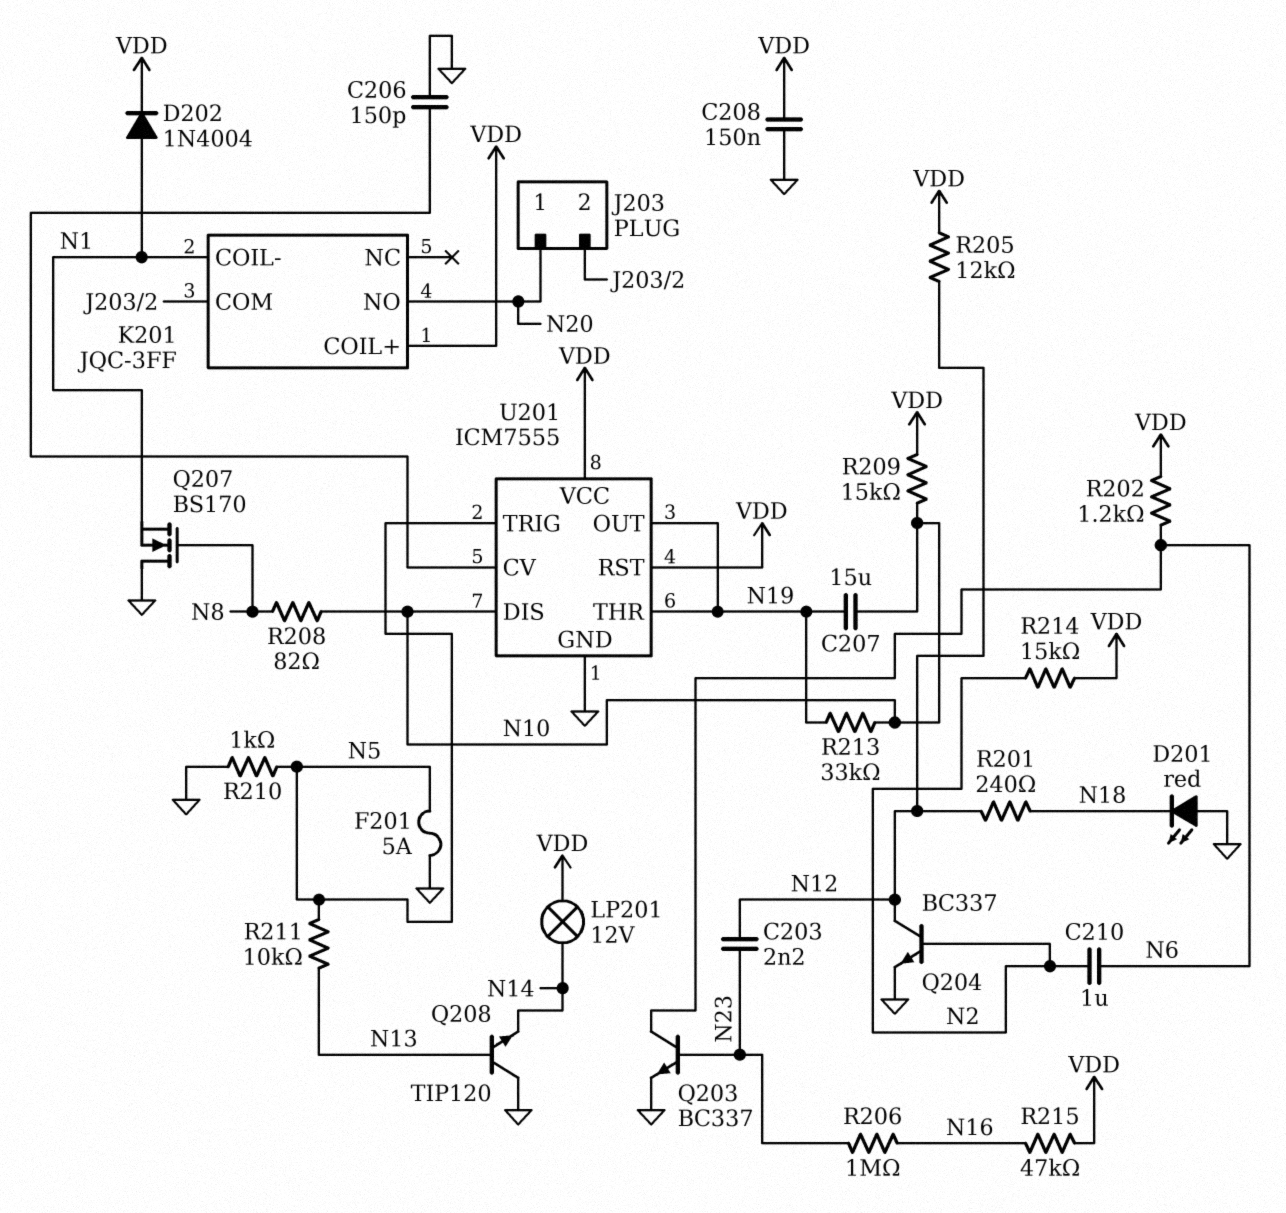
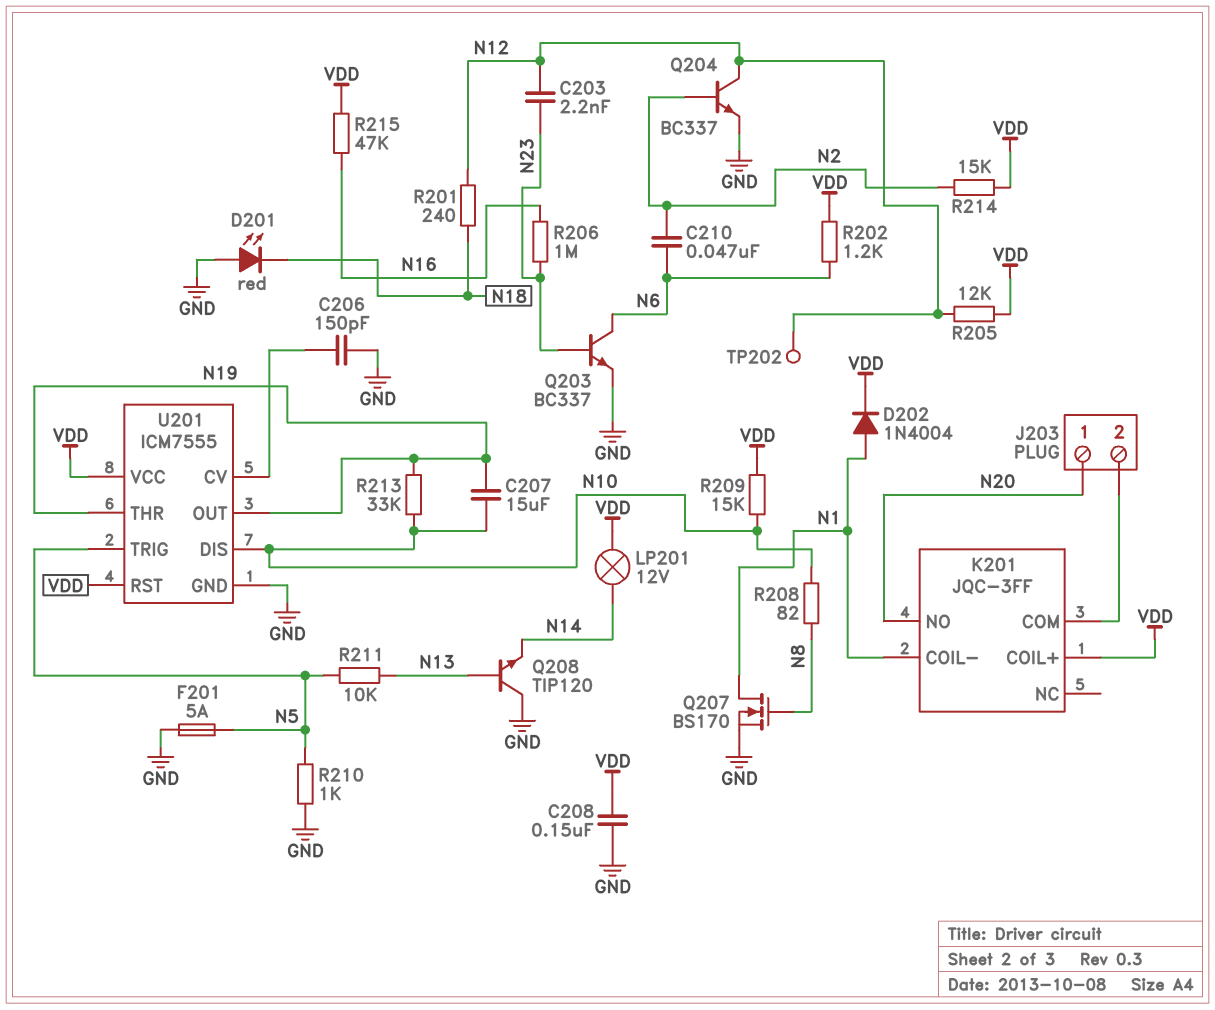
C210: 1uF (N2, N6) -> 47nF (N2, N6)
Q207: NMOS BS170 (G N8, D GND, S N1) -> NMOS BS170 (G N8, D N1, S GND)
TP202: none -> test point (N12)

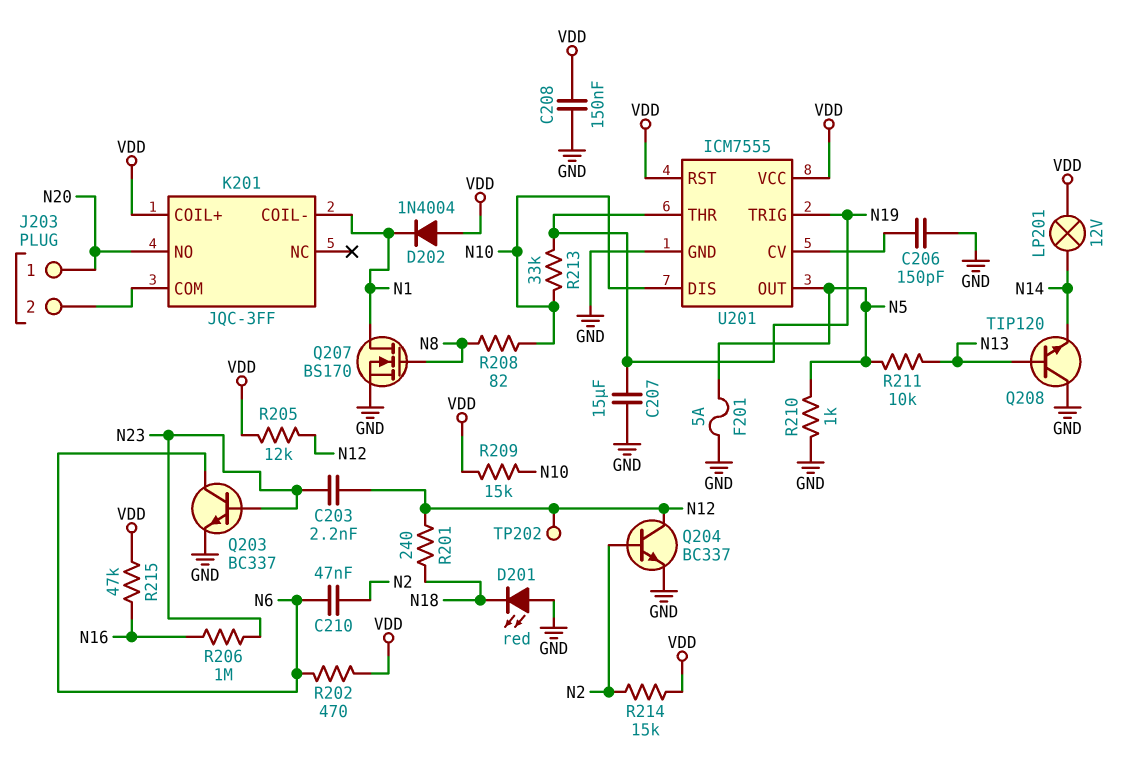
C207: 15uF (N10, N19) -> 15uF (GND, N19)
D202: diode 1N4004 (A N1, K VDD) -> diode 1N4004 (A VDD, K N1)
R202: 1.2k (N6, VDD) -> 470 (N6, VDD)
U201 pin OUT: N19 -> N5
U201 pin TRIG: N5 -> N19

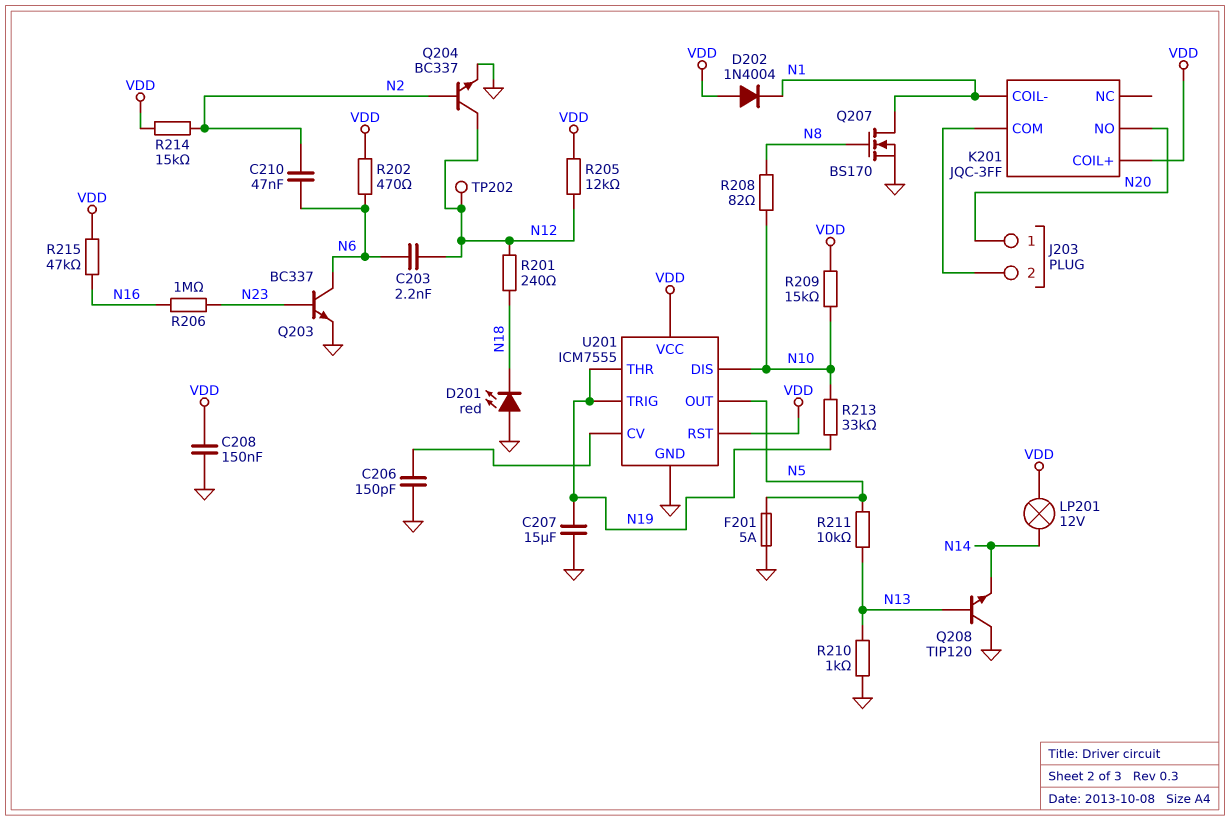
C203: 2.2nF (N12, N23) -> 2.2nF (N6, N12)
R210: 1k (GND, N5) -> 1k (GND, N13)

